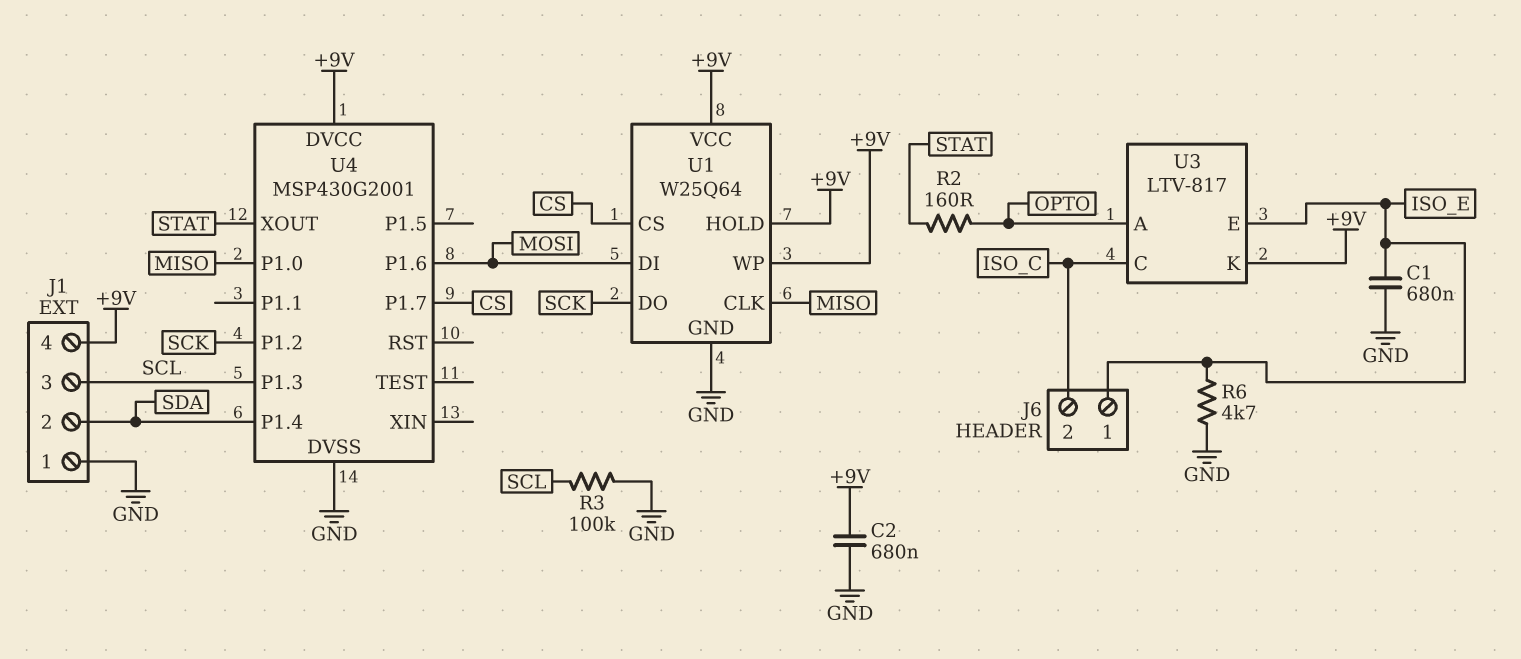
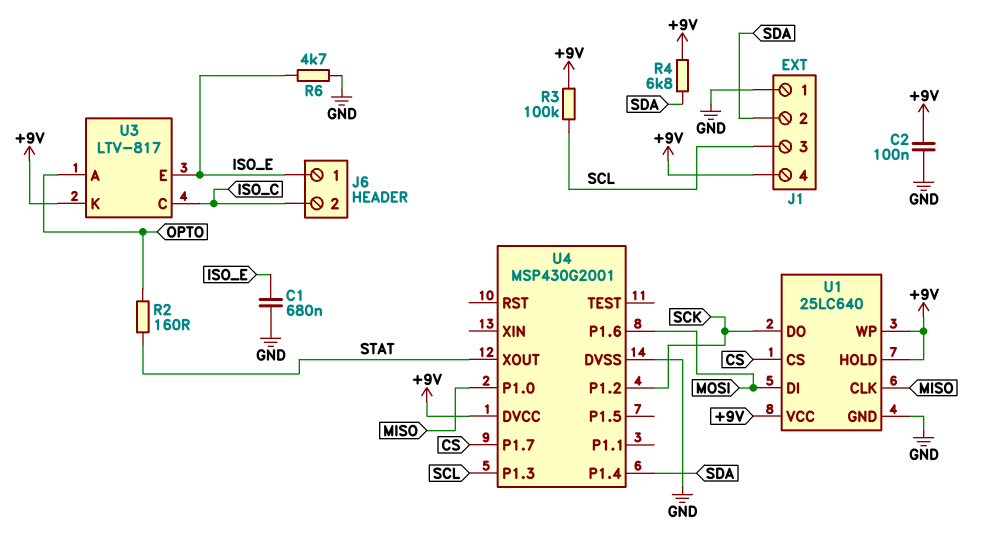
C2: 680nF (+9V, GND) -> 100nF (+9V, GND)
R3: 100k (GND, SCL) -> 100k (+9V, SCL)
R4: none -> 6.8k (+9V, SDA)
U1: W25Q64 -> 25LC640

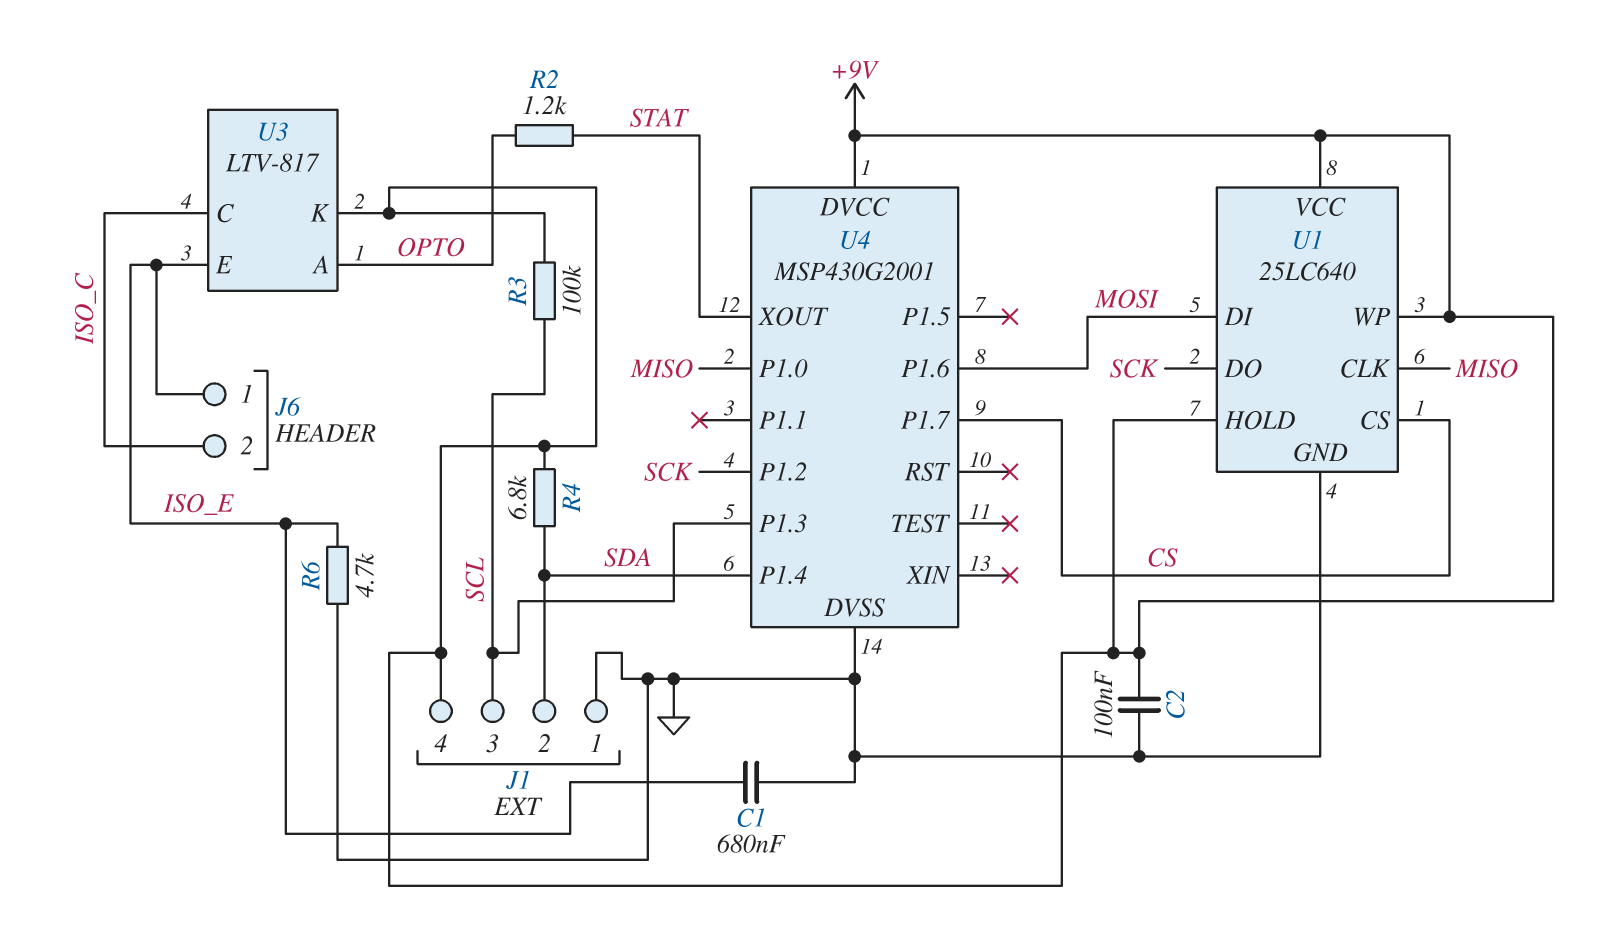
R2: 160 (OPTO, STAT) -> 1.2k (OPTO, STAT)

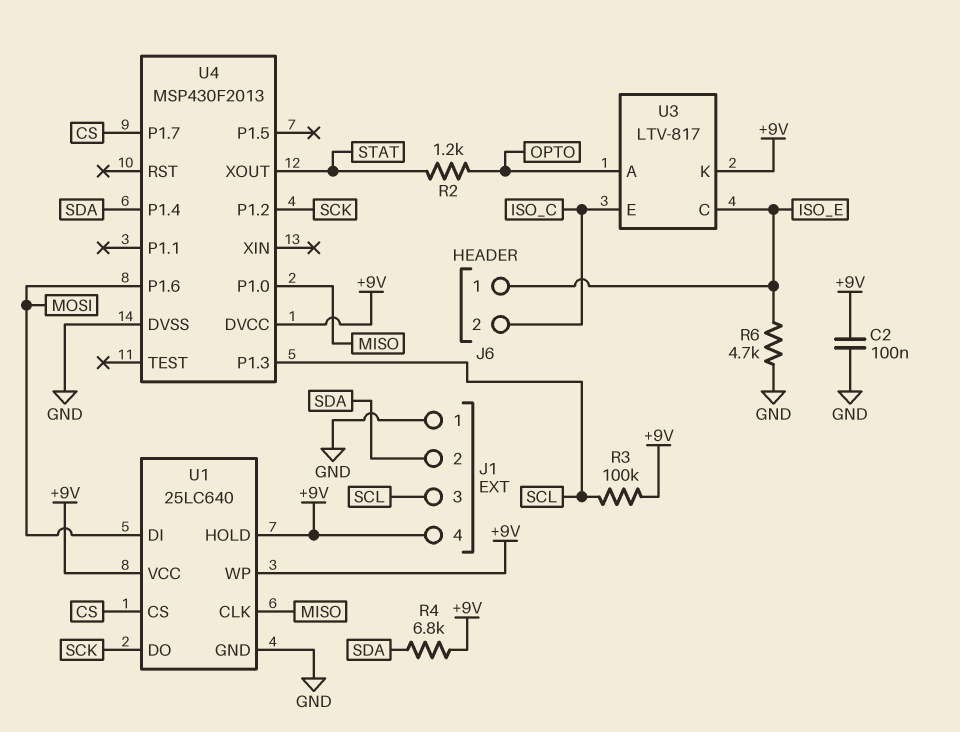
C1: 680nF (GND, ISO_E) -> none
U3 pin C: ISO_C -> ISO_E
U3 pin E: ISO_E -> ISO_C
U4: MSP430G2001 -> MSP430F2013

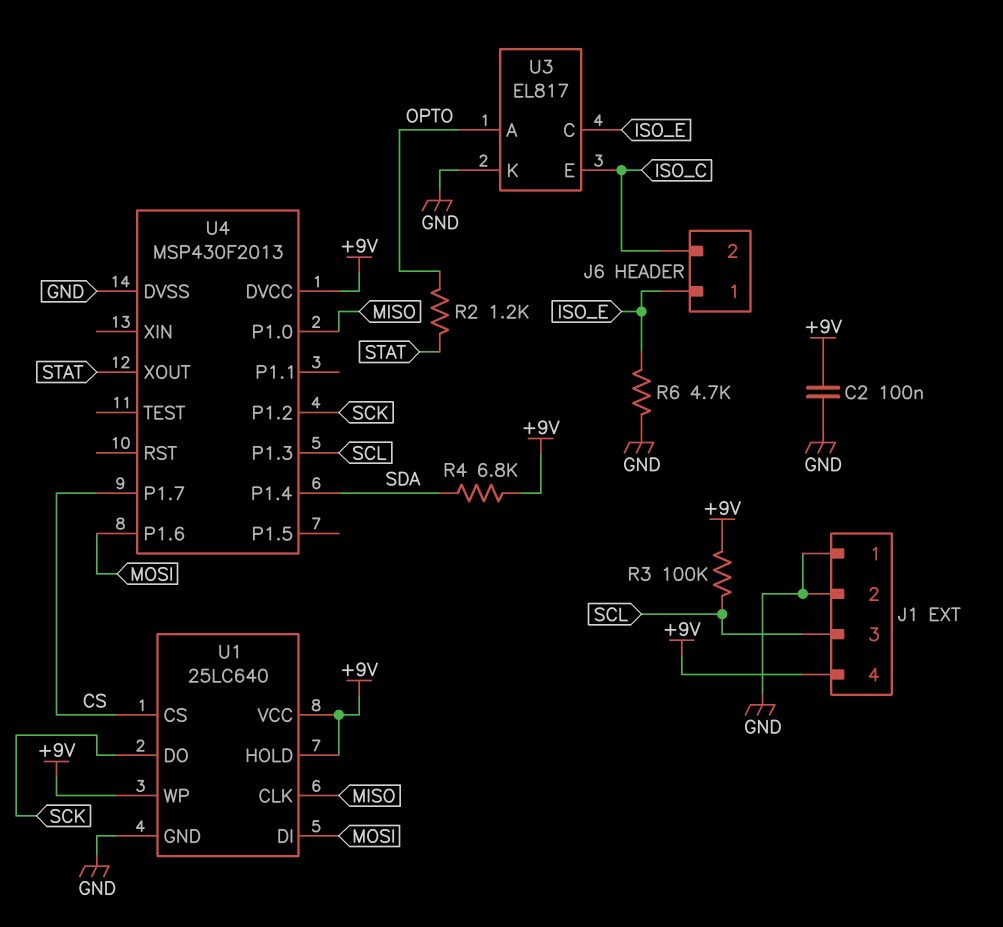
J1 pin 2: SDA -> GND
U3: LTV-817 -> EL817
U3 pin K: +9V -> GND

